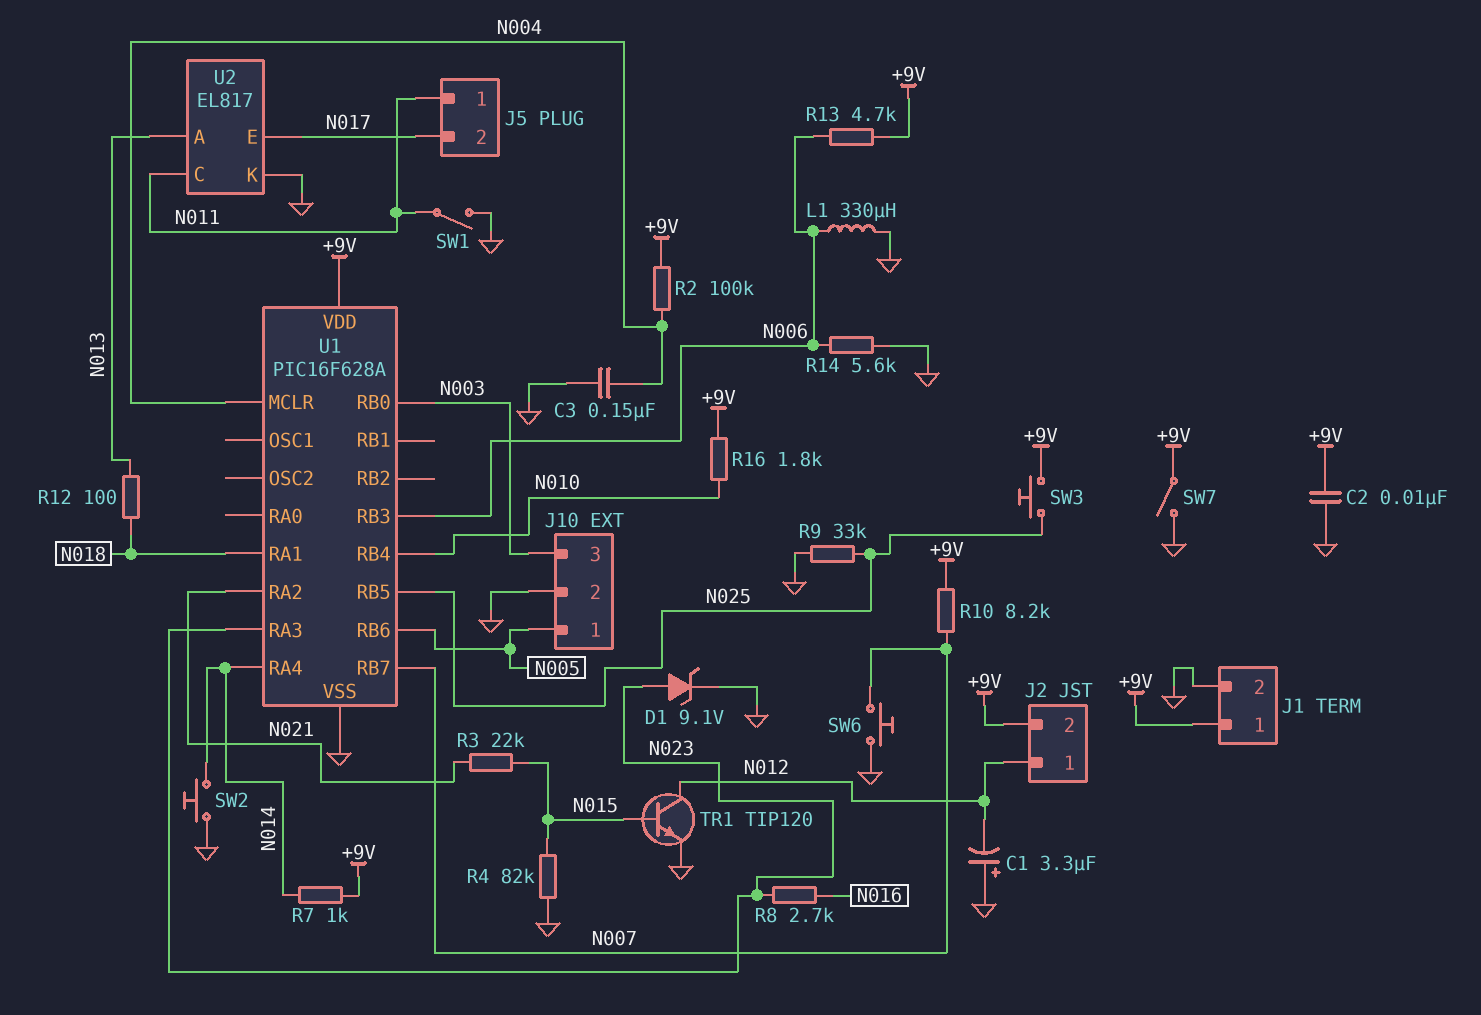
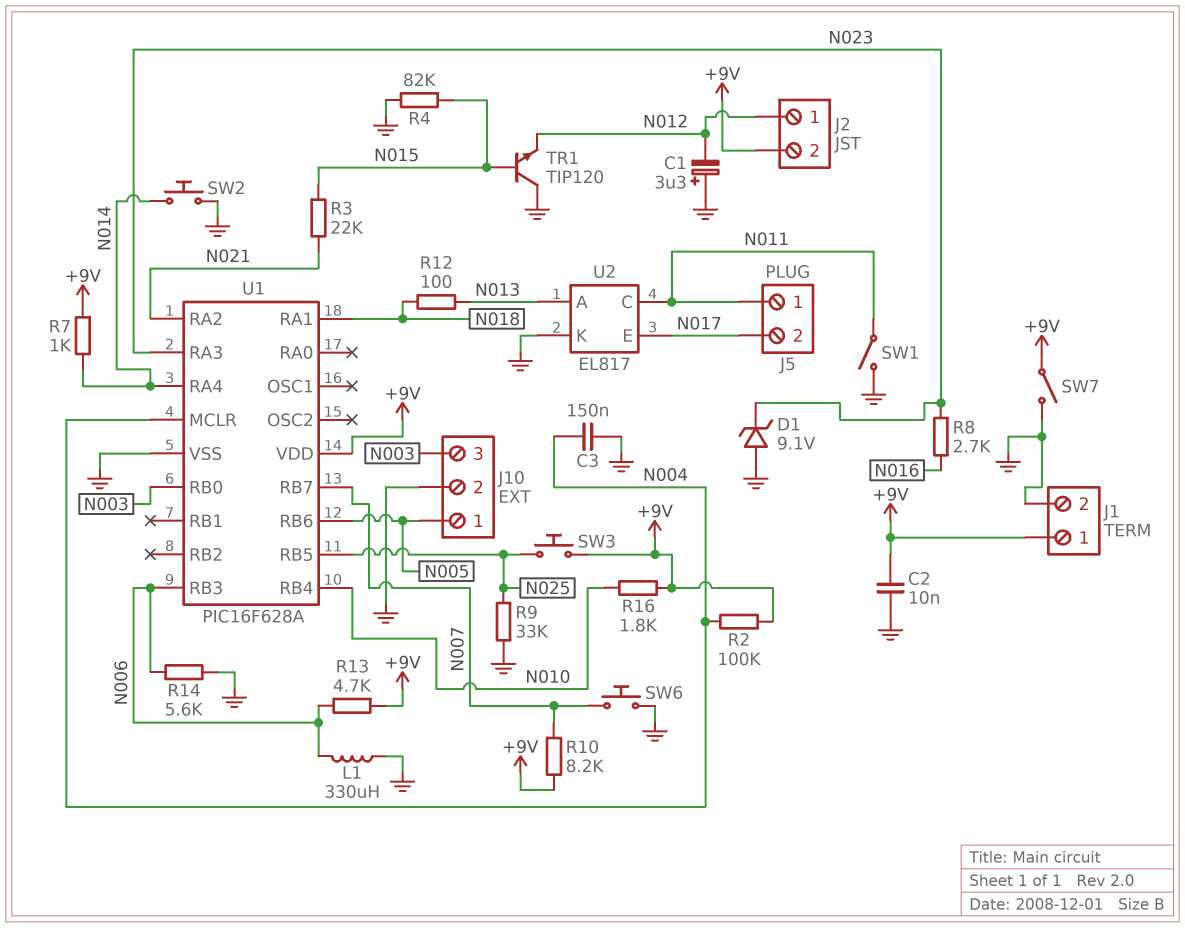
D1: zener 9.1V (A N023, K GND) -> zener 9.1V (A GND, K N023)
TR1: NPN TIP120 (B N015, C N012, E GND) -> NPN TIP120 (B N015, C GND, E N012)

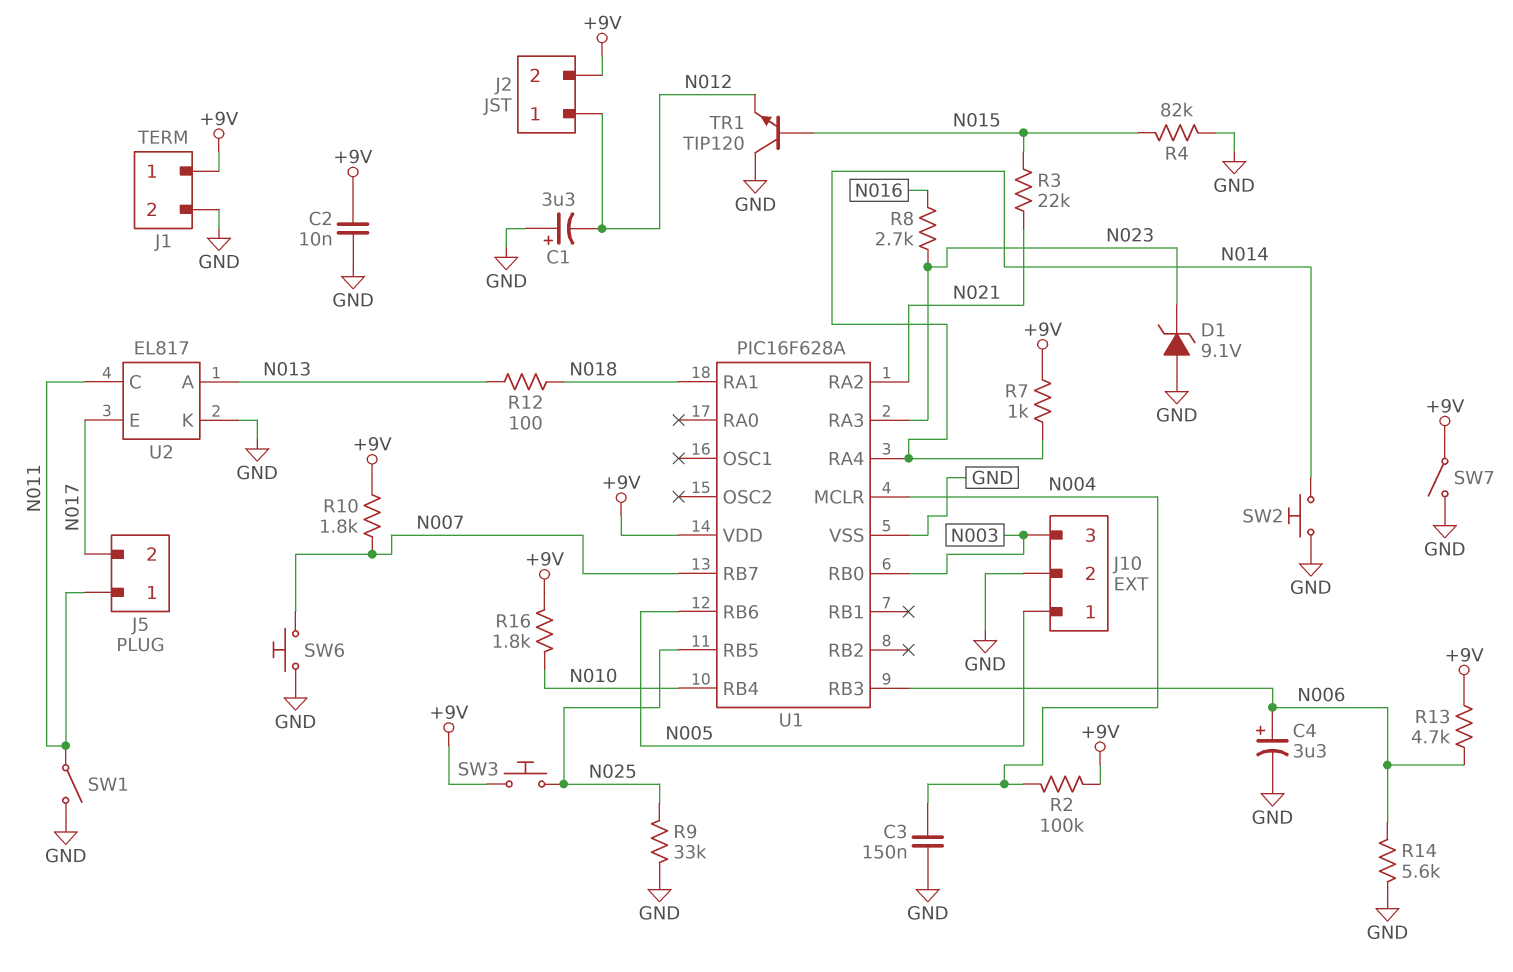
C4: none -> 3.3uF (plus N006, minus GND)
L1: 330uH (GND, N006) -> none
R10: 8.2k (+9V, N007) -> 1.8k (+9V, N007)

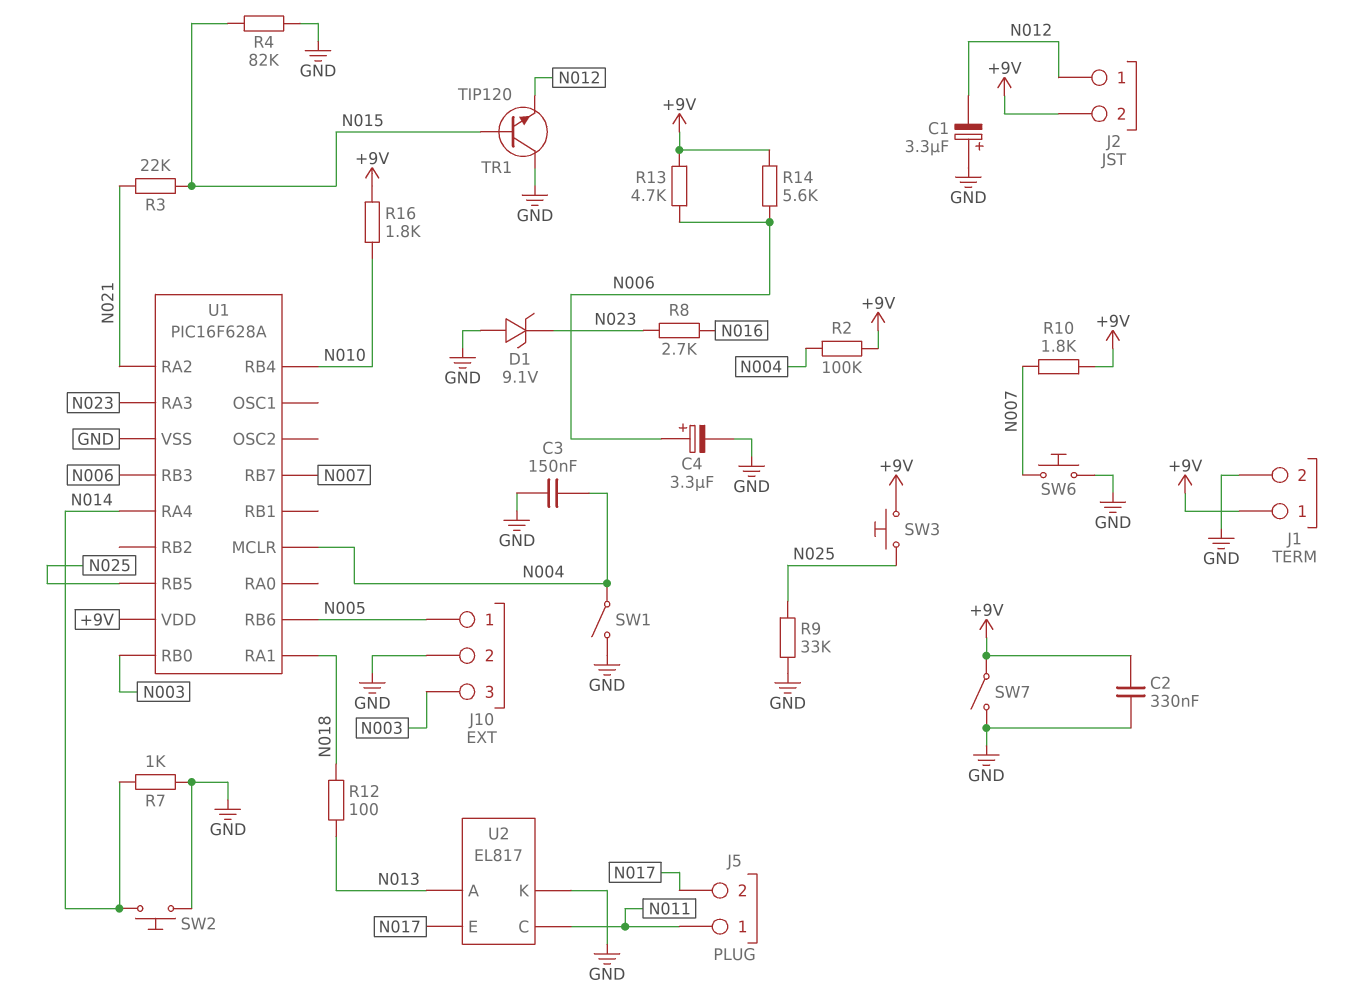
C2: 10nF (+9V, GND) -> 330nF (+9V, GND)
R7: 1k (+9V, N014) -> 1k (GND, N014)
R14: 5.6k (GND, N006) -> 5.6k (+9V, N006)
SW1: switch (GND, N011) -> switch (GND, N004)

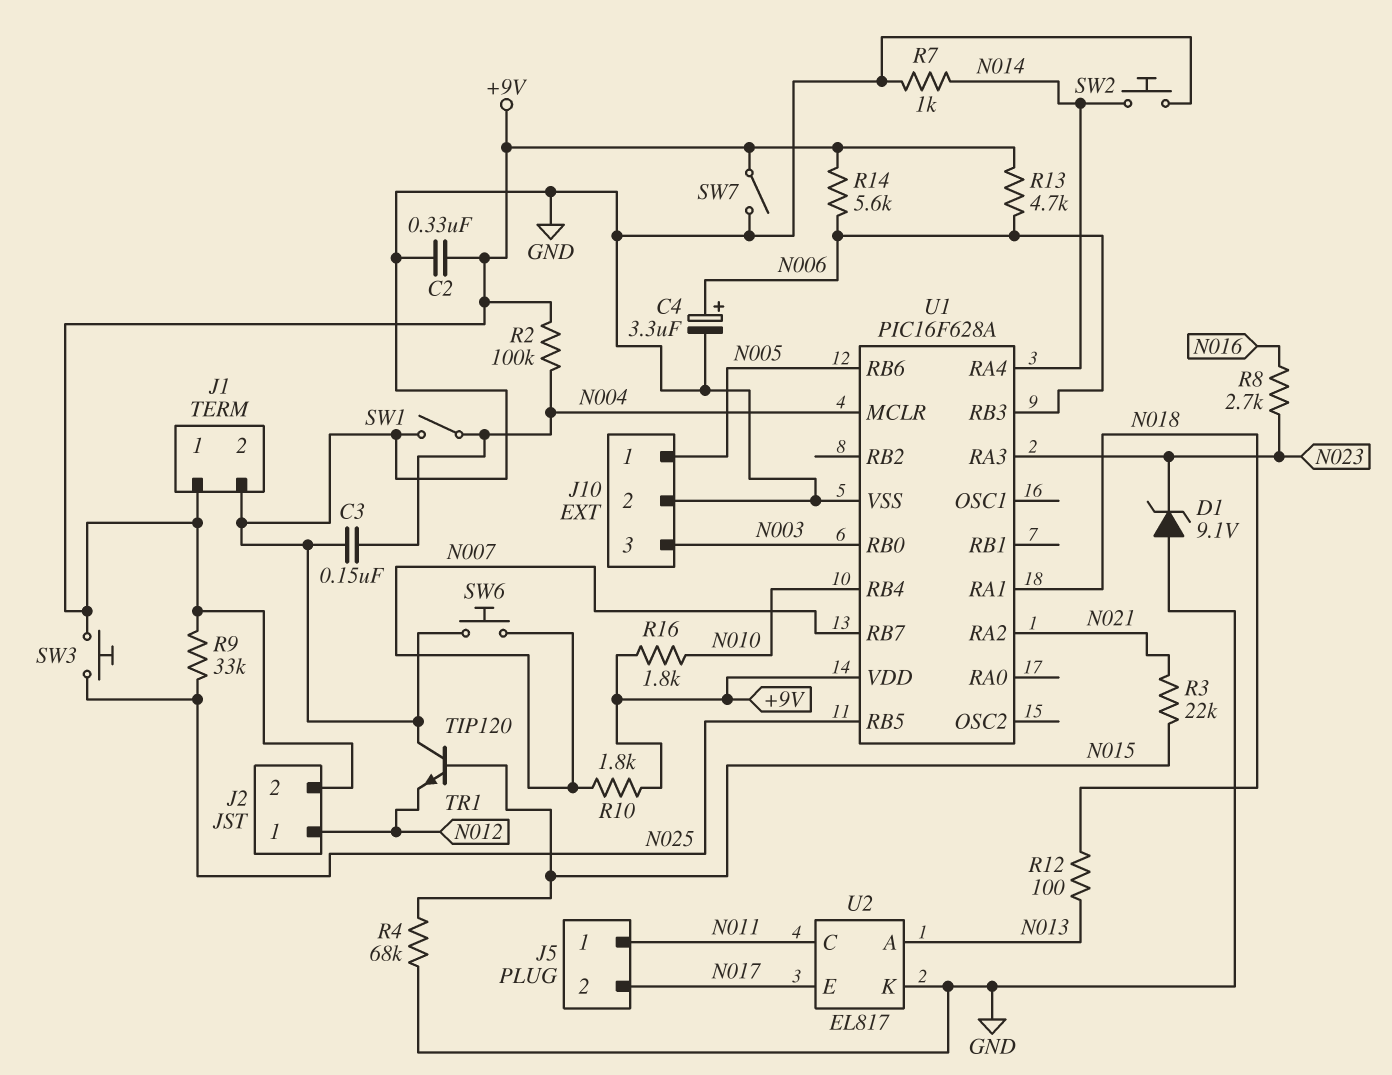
C1: 3.3uF (plus GND, minus N012) -> none
R4: 82k (GND, N015) -> 68k (GND, N015)
R9: 33k (GND, N025) -> 33k (+9V, N025)

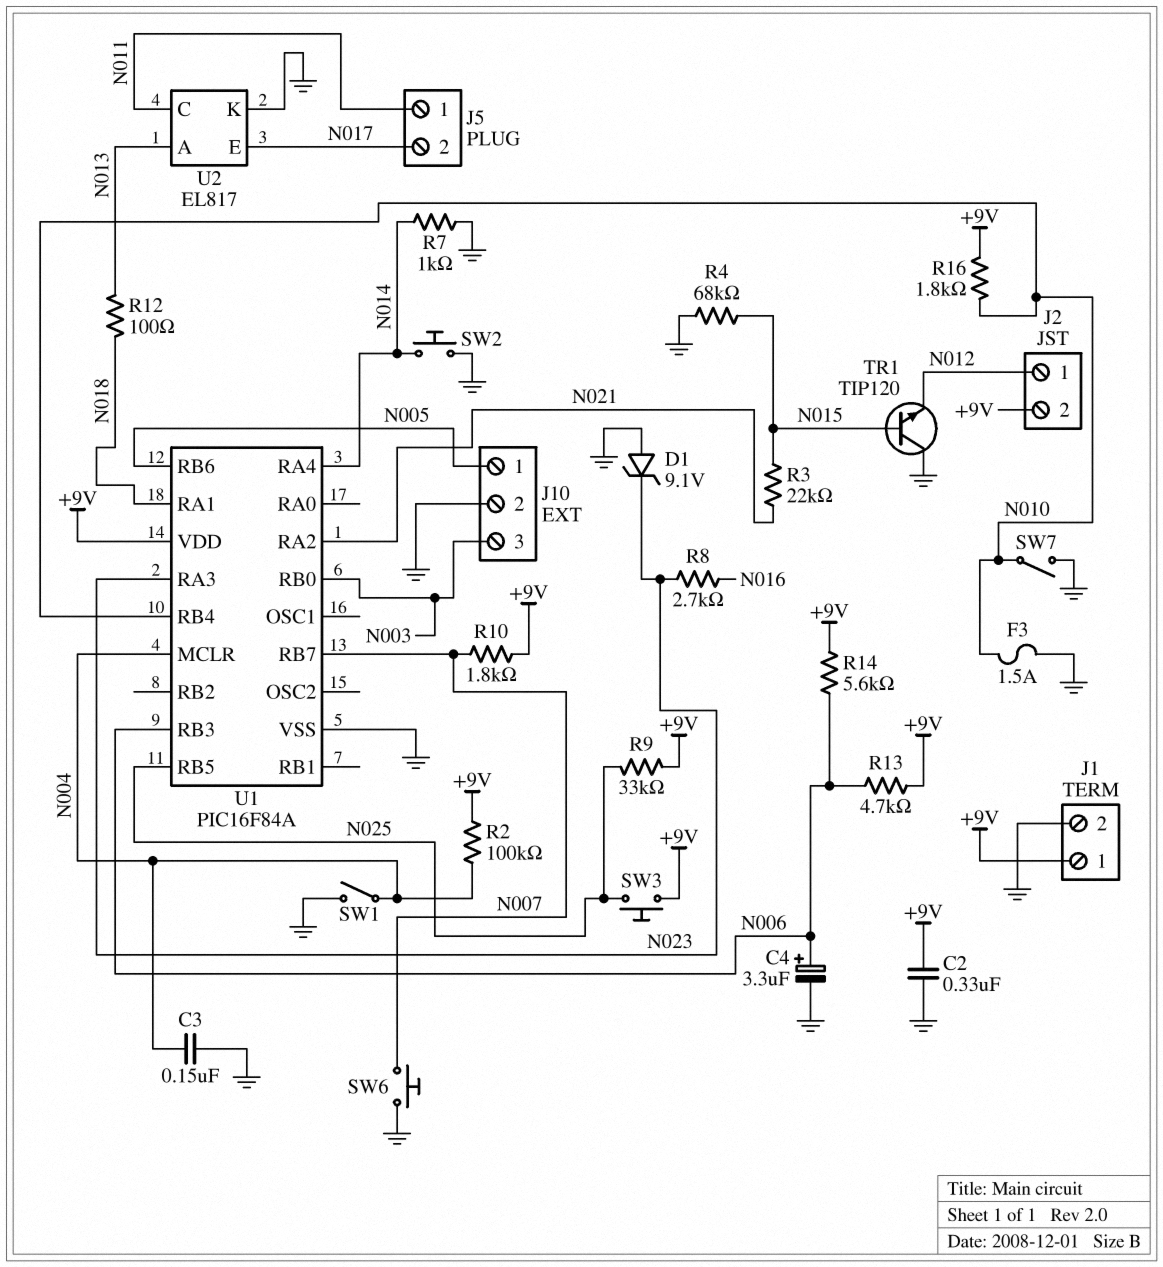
F3: none -> 1.5A (GND, N010)
SW7: switch (+9V, GND) -> switch (GND, N010)
U1: PIC16F628A -> PIC16F84A

